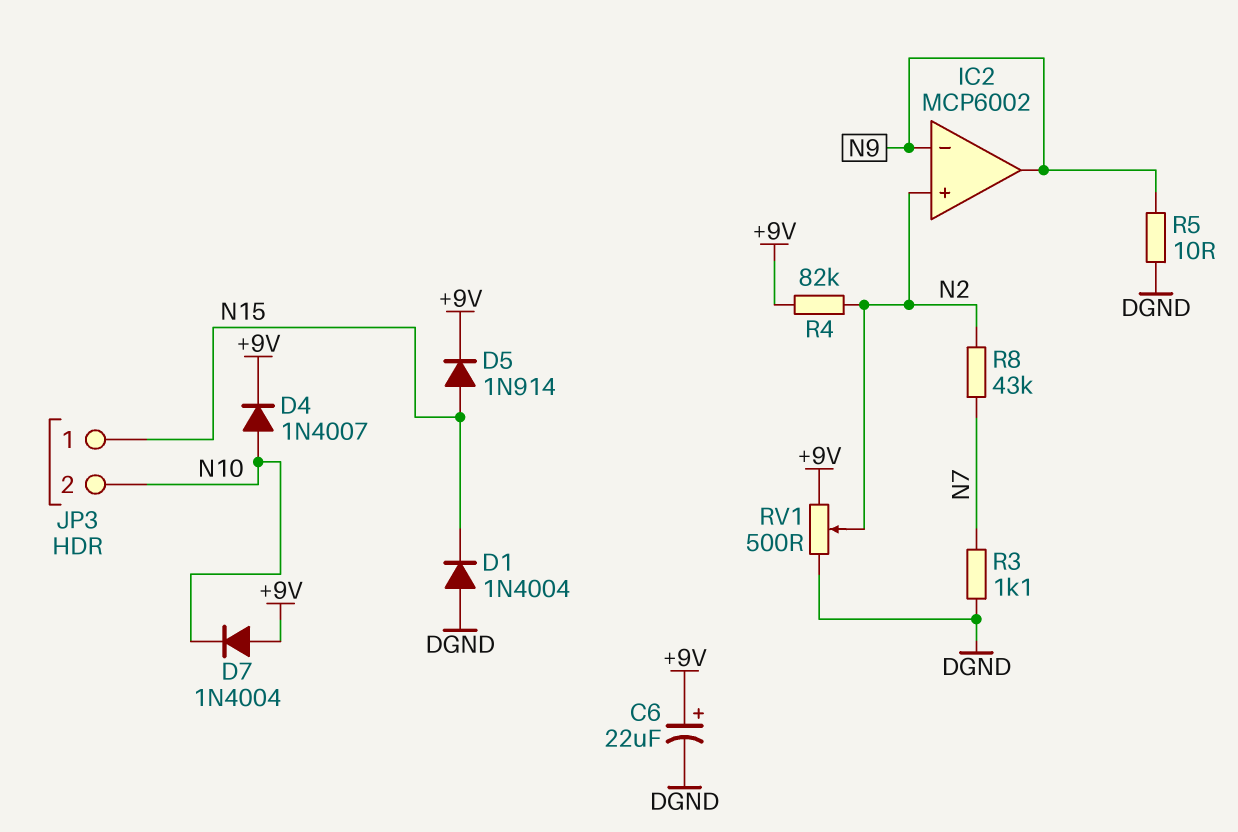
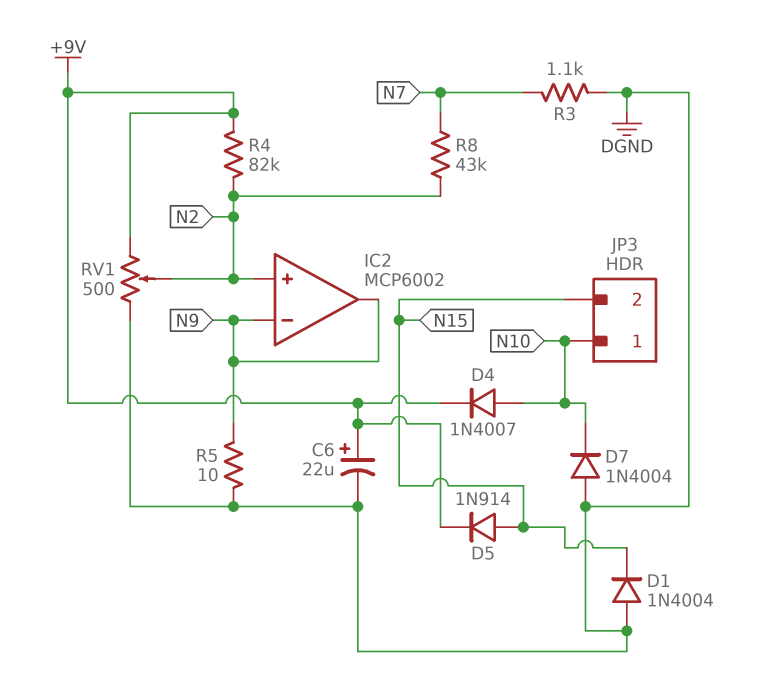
D7: diode 1N4004 (A +9V, K N10) -> diode 1N4004 (A DGND, K N10)
JP3 pin 1: N15 -> N10
JP3 pin 2: N10 -> N15

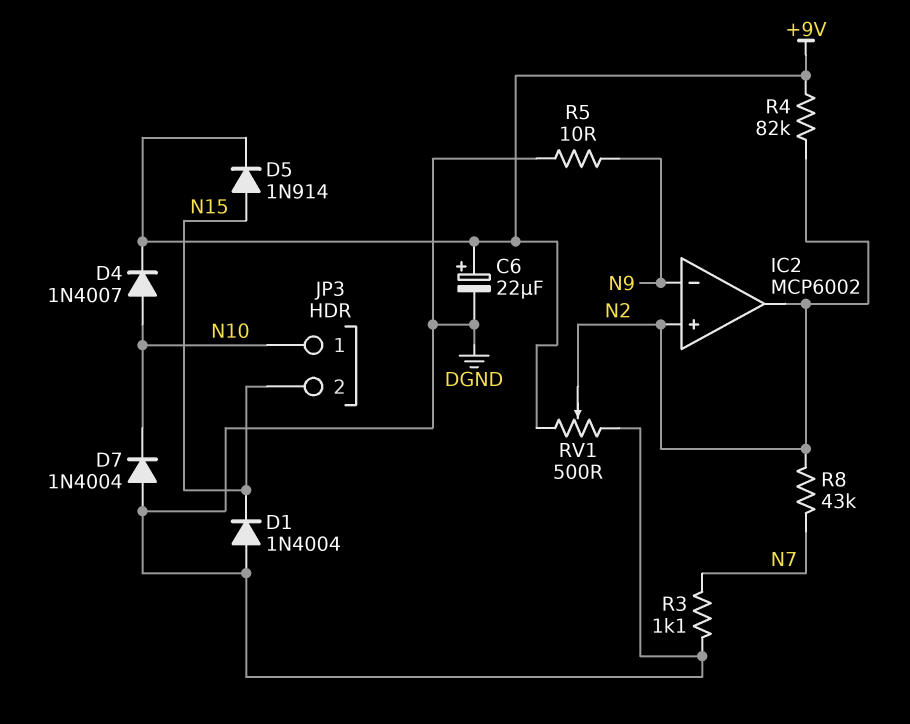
IC2 pin out: N9 -> N2

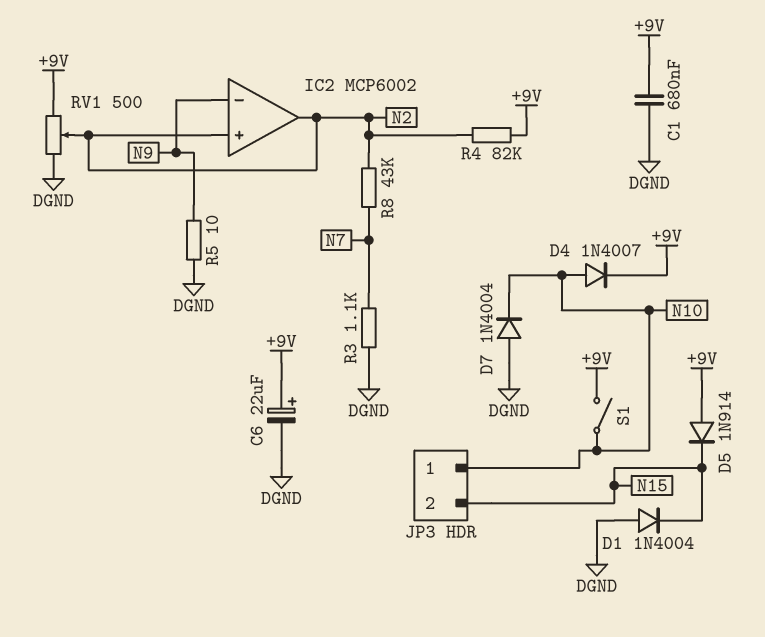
C1: none -> 680nF (+9V, DGND)
D5: diode 1N914 (A N15, K +9V) -> diode 1N914 (A +9V, K N15)
S1: none -> switch (+9V, N10)

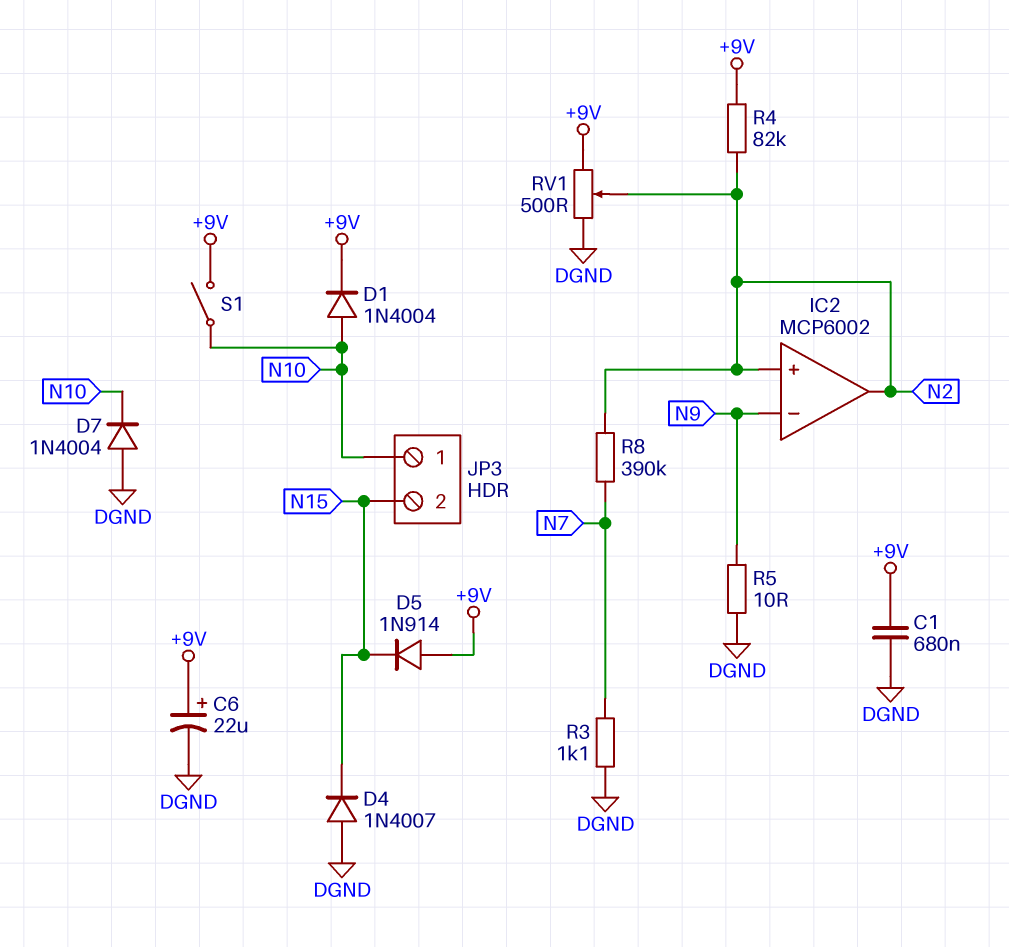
D1: diode 1N4004 (A DGND, K N15) -> diode 1N4004 (A N10, K +9V)
D4: diode 1N4007 (A N10, K +9V) -> diode 1N4007 (A DGND, K N15)
R8: 43k (N2, N7) -> 390k (N2, N7)

